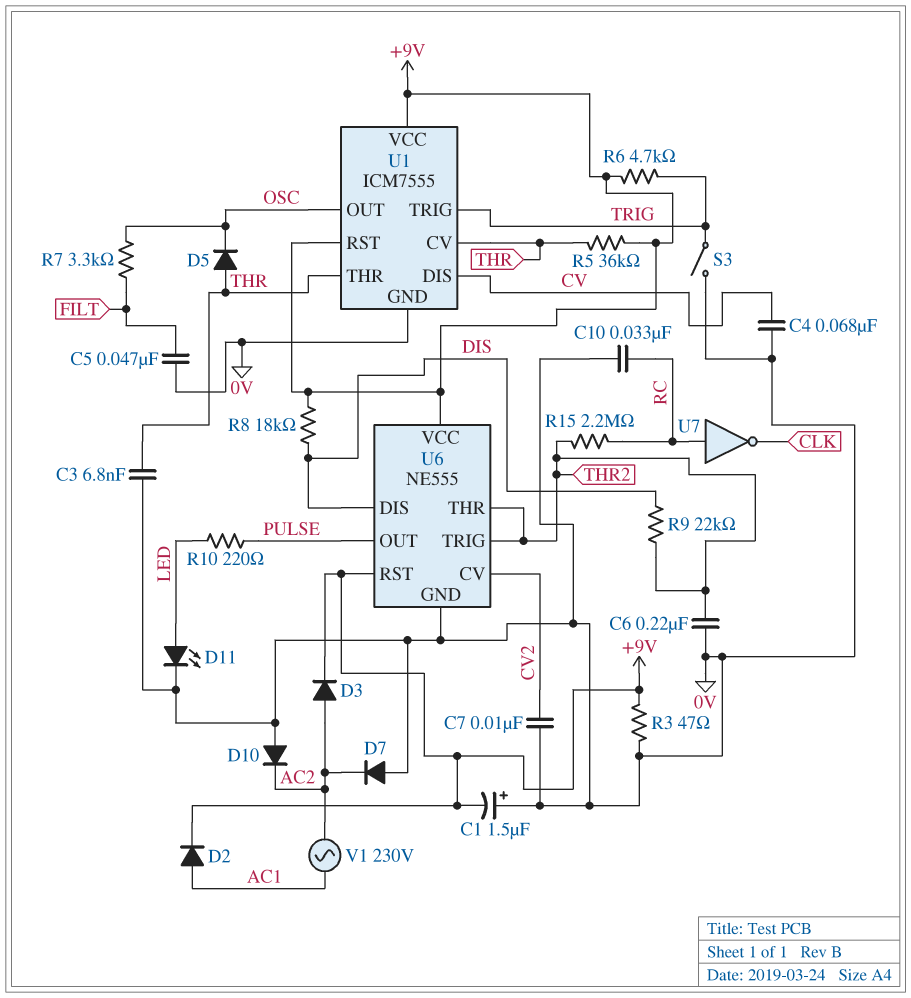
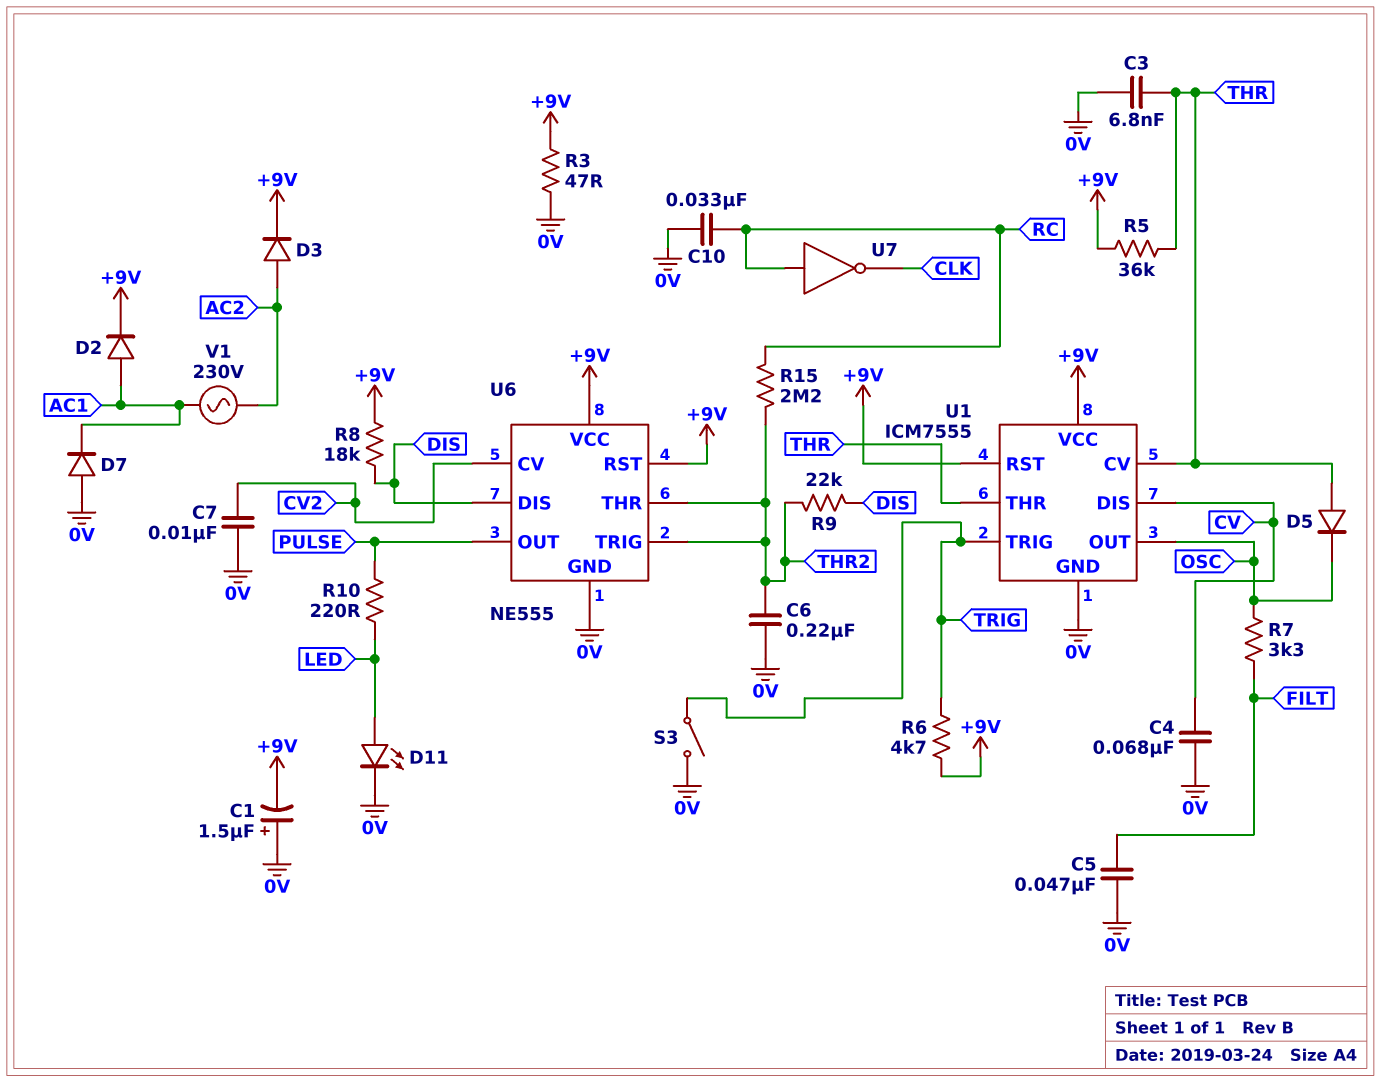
D7: diode (A 0V, K AC2) -> diode (A 0V, K AC1)
D10: diode (A 0V, K AC2) -> none

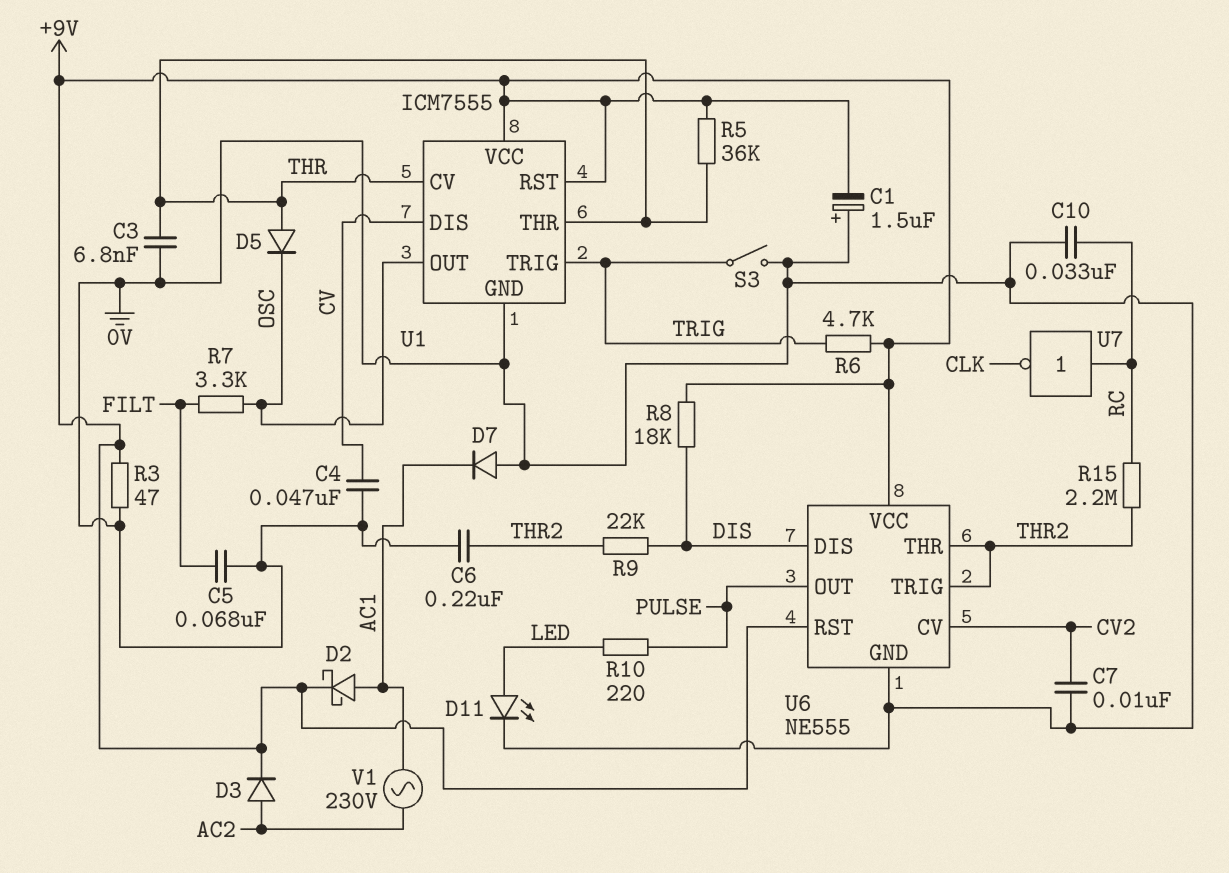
C4: 68nF (0V, CV) -> 47nF (0V, CV)
C5: 47nF (0V, FILT) -> 68nF (0V, FILT)
D2: diode (A AC1, K +9V) -> schottky (A AC1, K +9V)

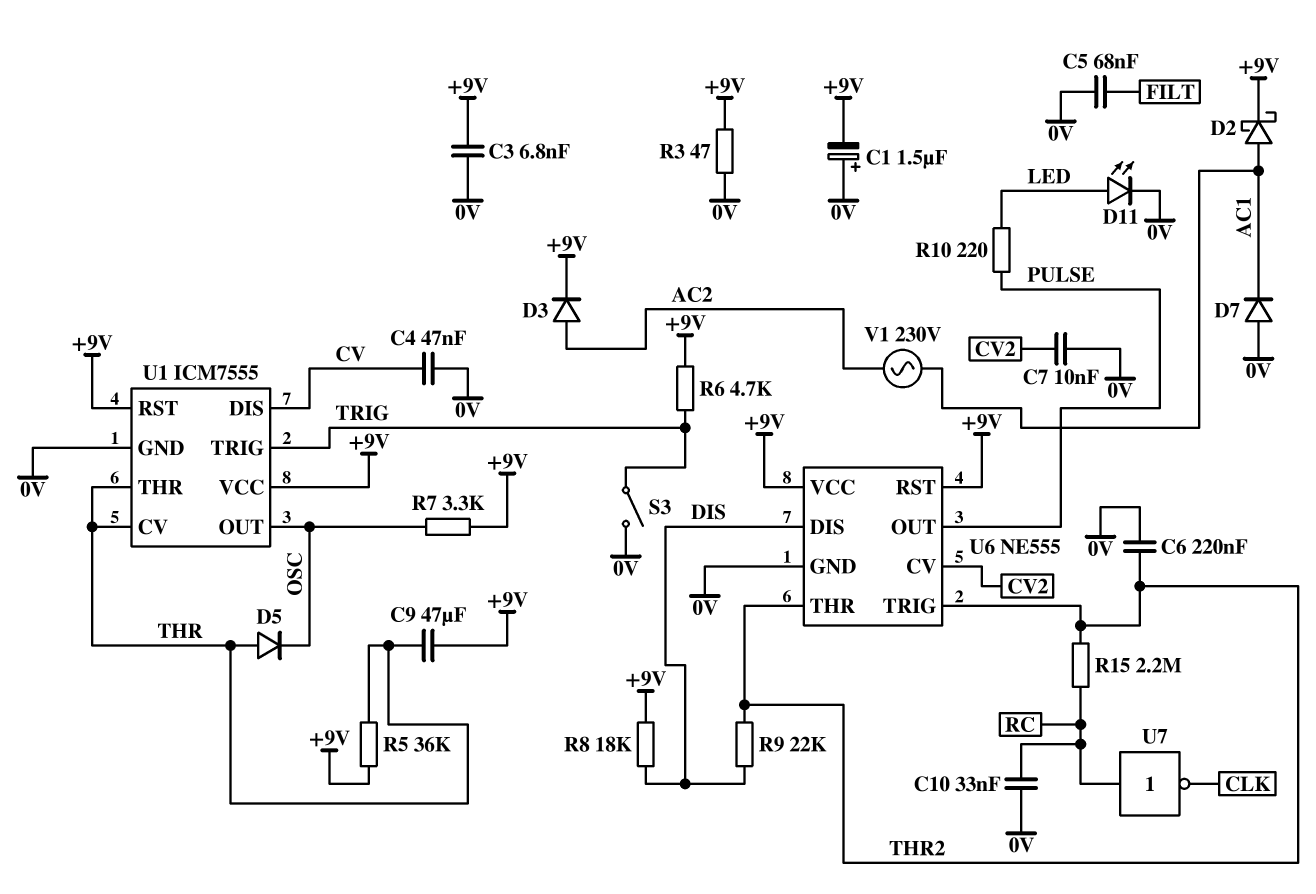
C3: 6.8nF (0V, THR) -> 6.8nF (+9V, 0V)
C9: none -> 47uF (+9V, THR)
R7: 3.3k (FILT, OSC) -> 3.3k (+9V, OSC)

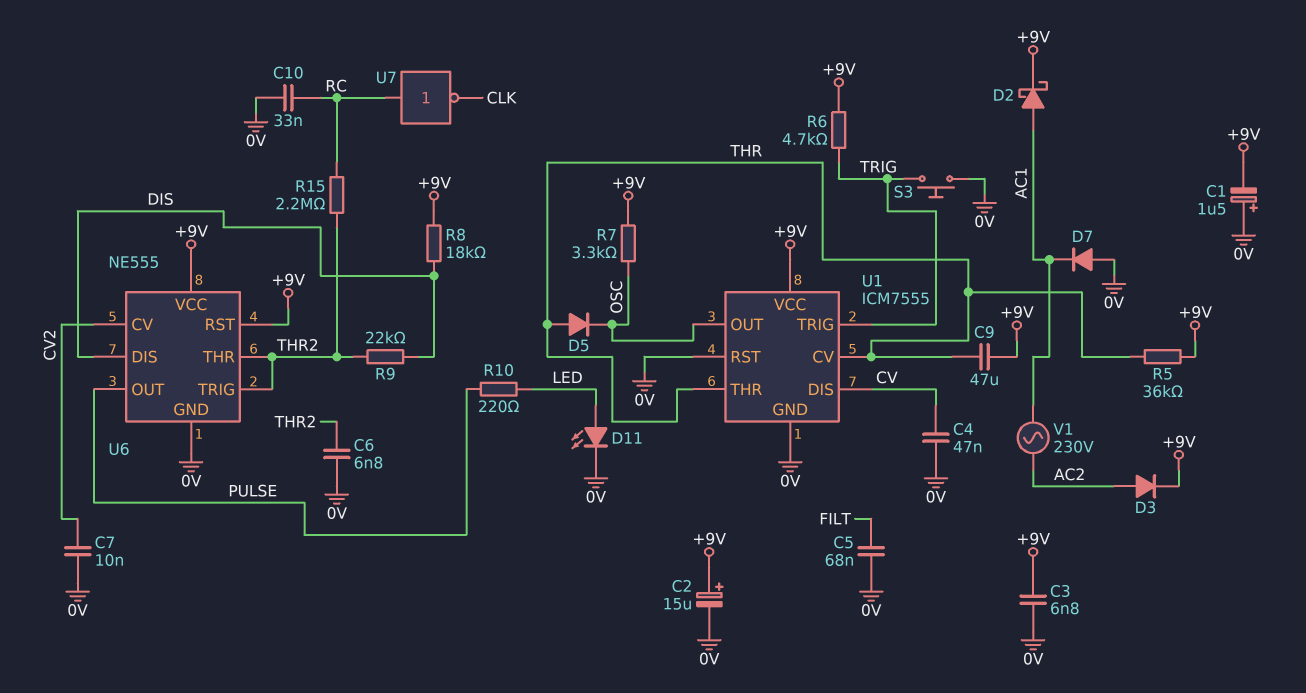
C2: none -> 15uF (plus +9V, minus 0V)
C6: 220nF (0V, THR2) -> 6.8nF (0V, THR2)
R3: 47 (+9V, 0V) -> none
S3: switch (0V, TRIG) -> button (0V, TRIG)
U1 pin RST: +9V -> 0V

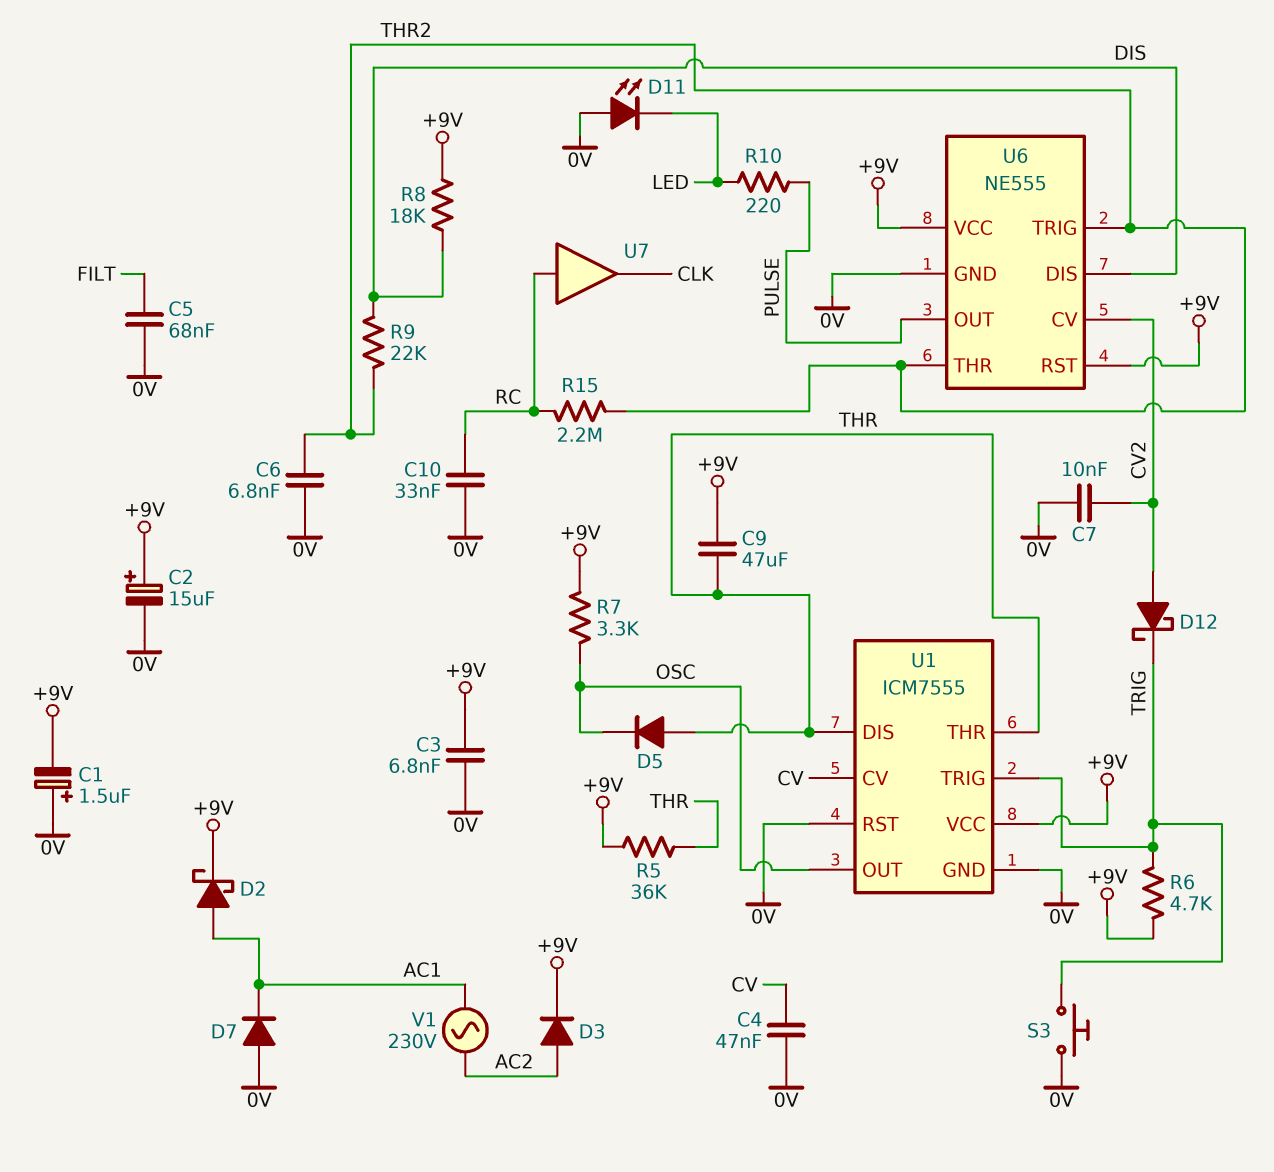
D11: LED (A LED, K 0V) -> LED (A 0V, K LED)
D12: none -> schottky (A CV2, K TRIG)
U1 pin CV: THR -> CV
U1 pin DIS: CV -> THR
U7: NOT (in RC, out CLK) -> buffer (in RC, out CLK)

